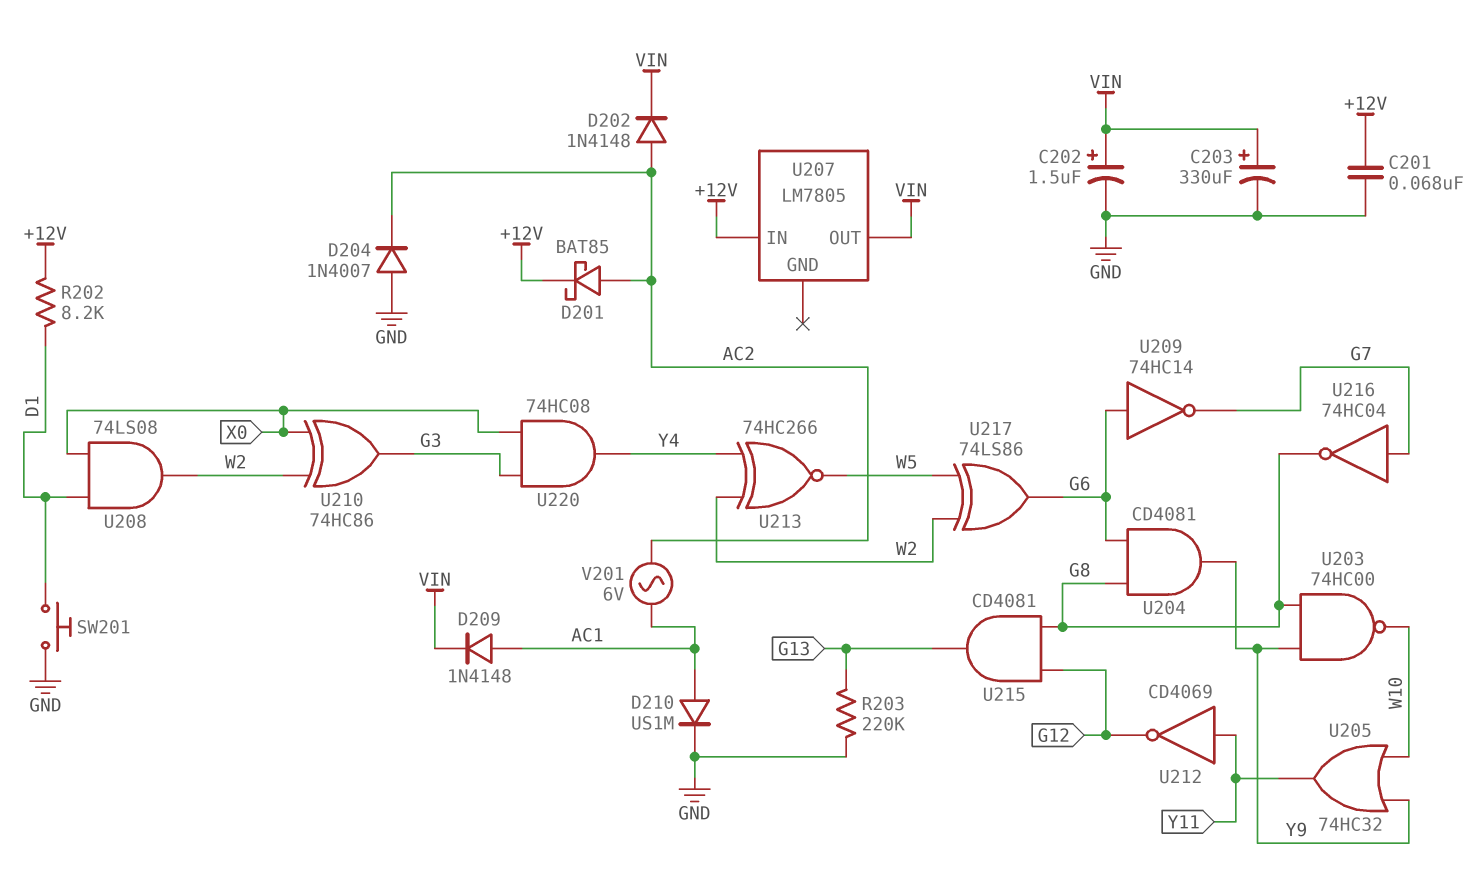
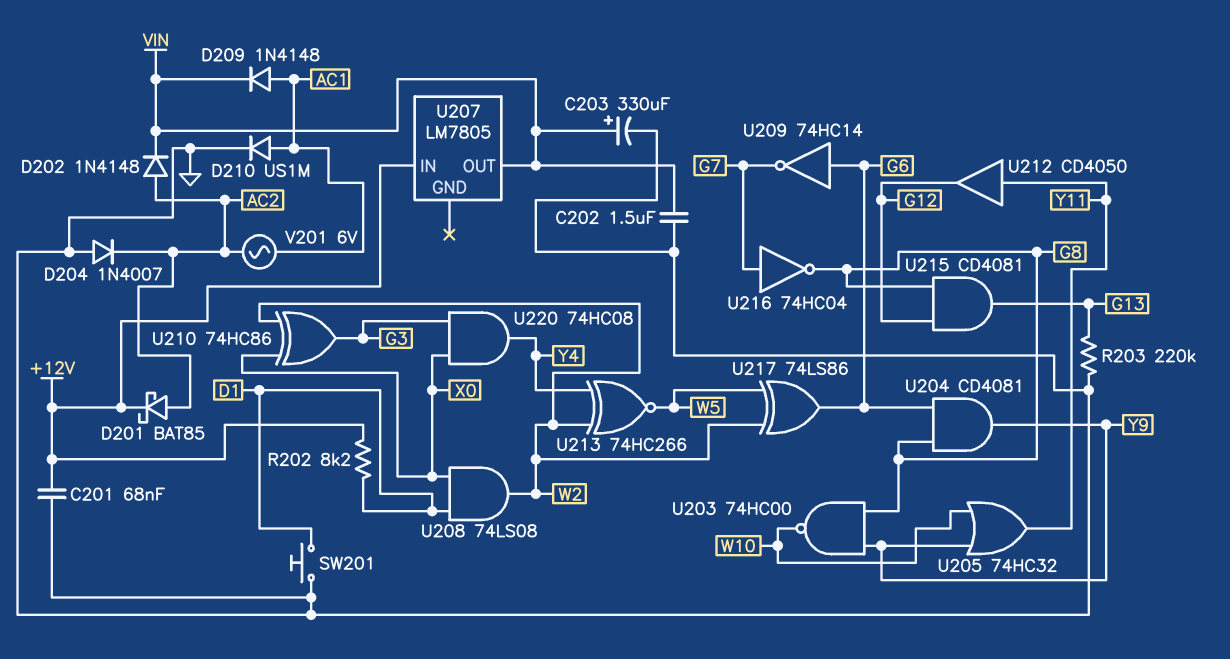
C202: 1.5uF (plus VIN, minus GND) -> 1.5uF (GND, VIN)
U212: NOT CD4069 (in Y11, out G12) -> buffer CD4050 (in Y11, out G12)

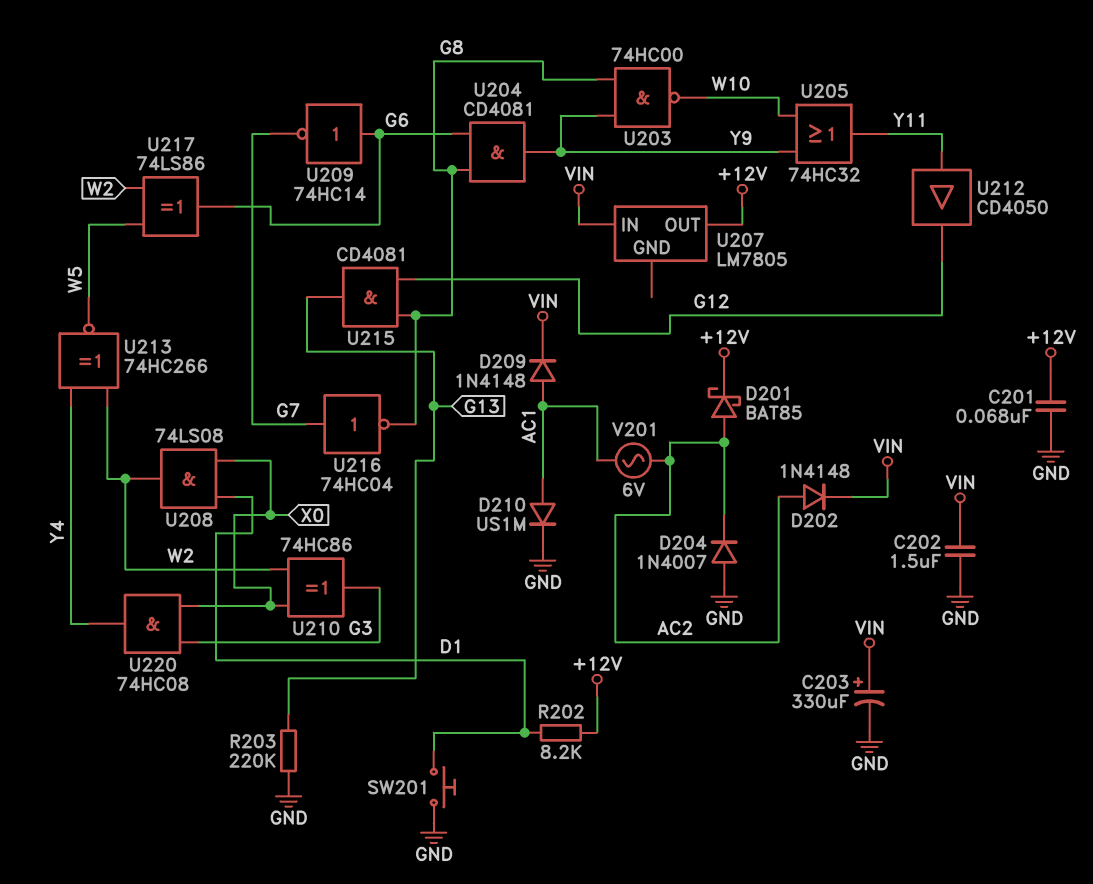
U207 pin IN: +12V -> VIN
U207 pin OUT: VIN -> +12V

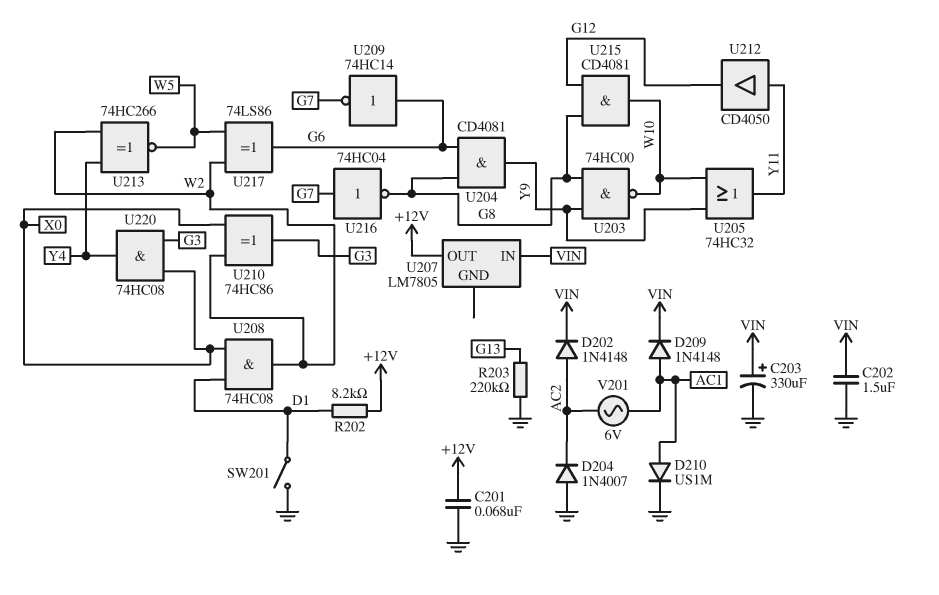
D201: schottky BAT85 (A AC2, K +12V) -> none
SW201: button (D1, GND) -> switch (D1, GND)
U208: AND 74LS08 (in D1, in X0, out W2) -> AND 74HC08 (in D1, in X0, out W2)
U215: AND CD4081 (in G8, in G12, out G13) -> AND CD4081 (in G8, in G12, out W10)

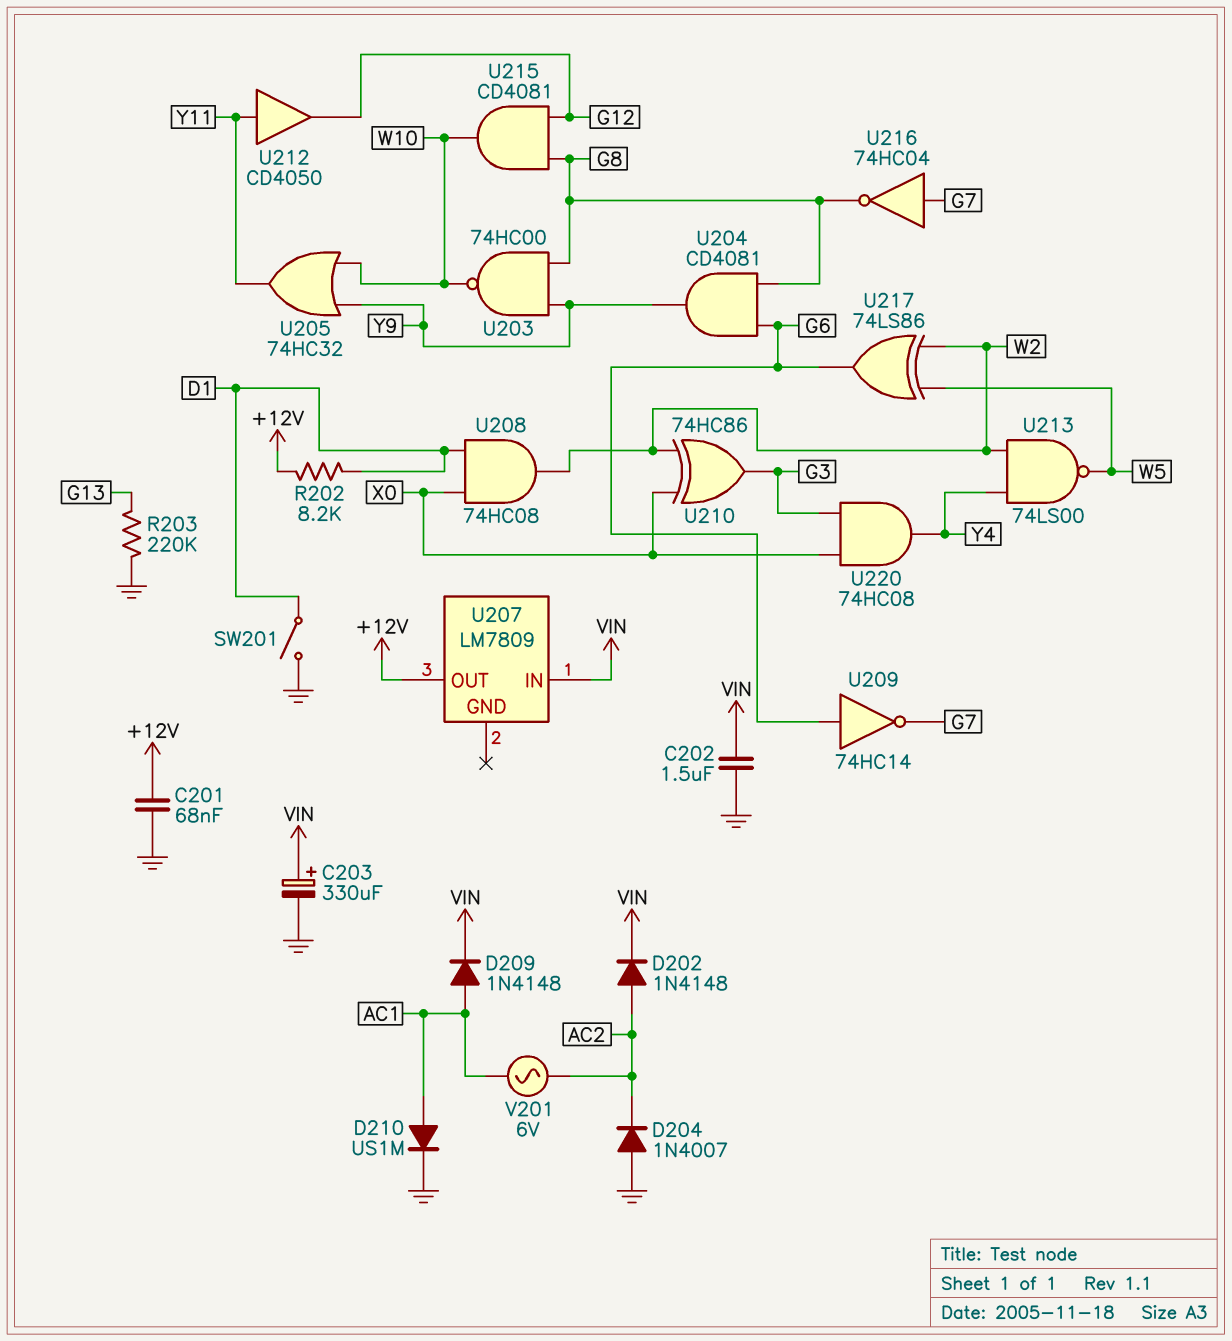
U207: LM7805 -> LM7809
U213: XNOR 74HC266 (in W2, in Y4, out W5) -> NAND 74LS00 (in W2, in Y4, out W5)

